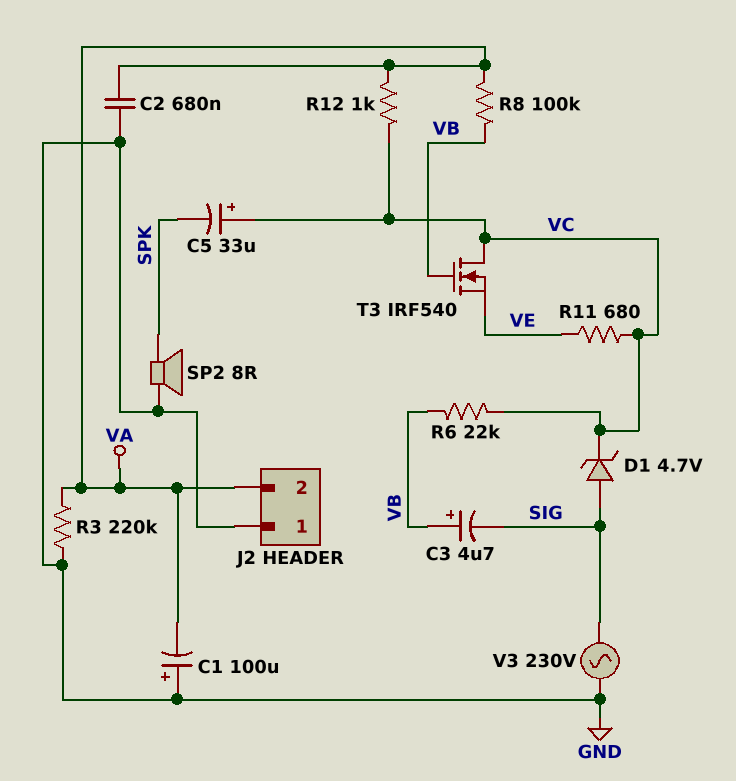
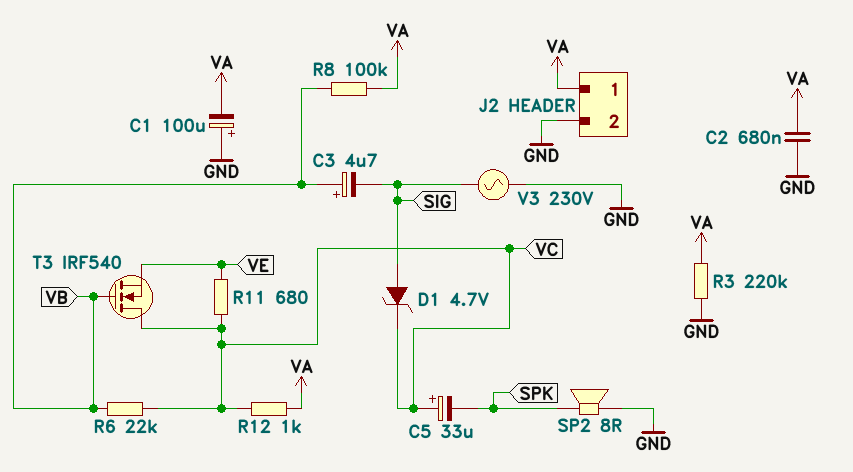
J2 pin 1: GND -> VA
J2 pin 2: VA -> GND

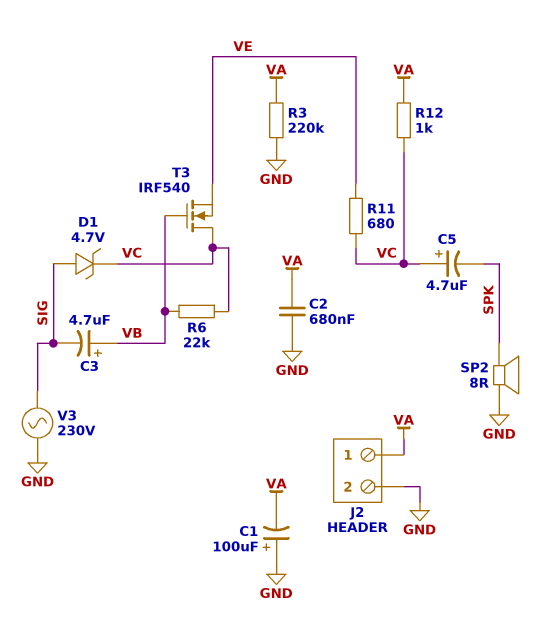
C5: 33uF (plus VC, minus SPK) -> 4.7uF (plus VC, minus SPK)
R8: 100k (VA, VB) -> none

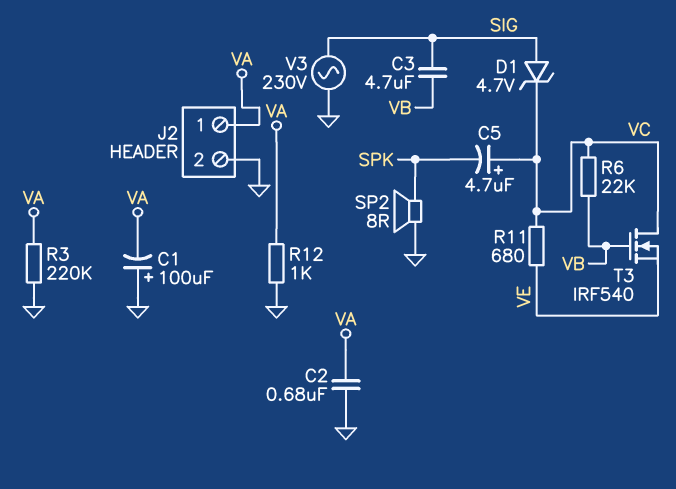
C3: 4.7uF (plus VB, minus SIG) -> 4.7uF (SIG, VB)
R12: 1k (VA, VC) -> 1k (GND, VA)

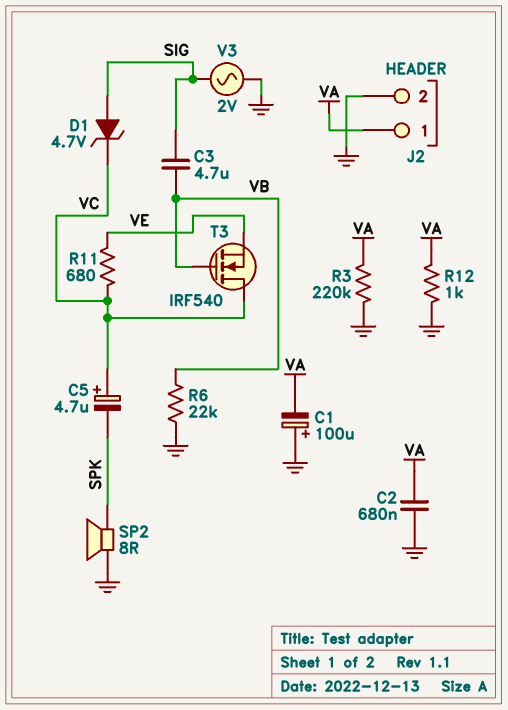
R6: 22k (VB, VC) -> 22k (GND, VB)
V3: AC 230V (GND, SIG) -> AC 2V (GND, SIG)

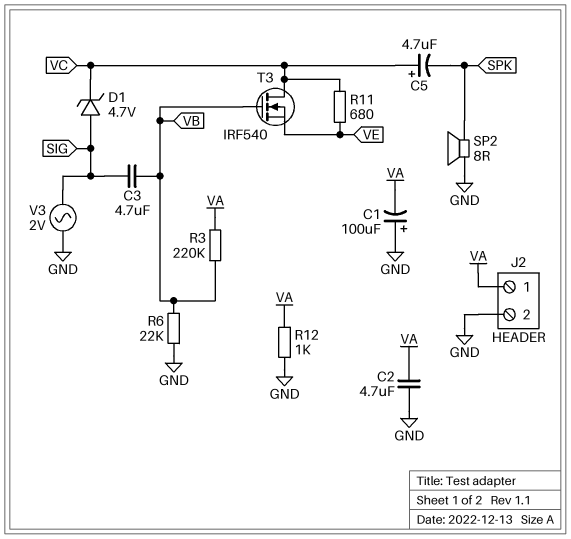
C2: 680nF (GND, VA) -> 4.7uF (GND, VA)
R3: 220k (GND, VA) -> 220k (VA, VB)

